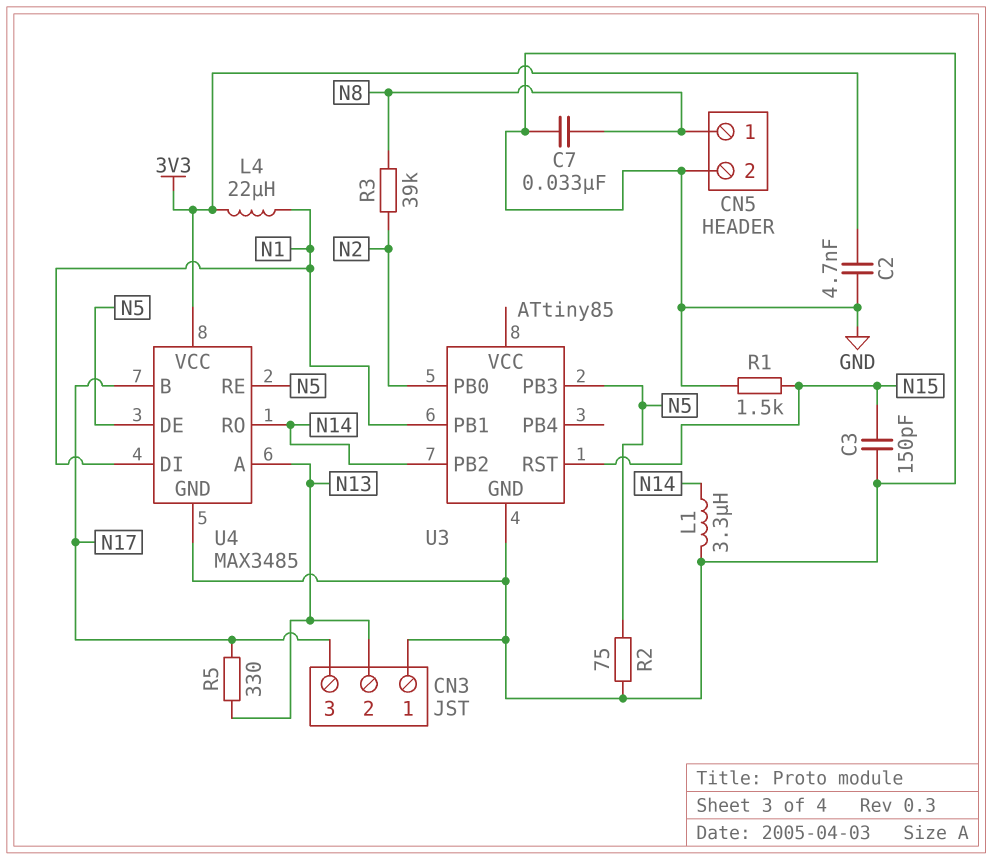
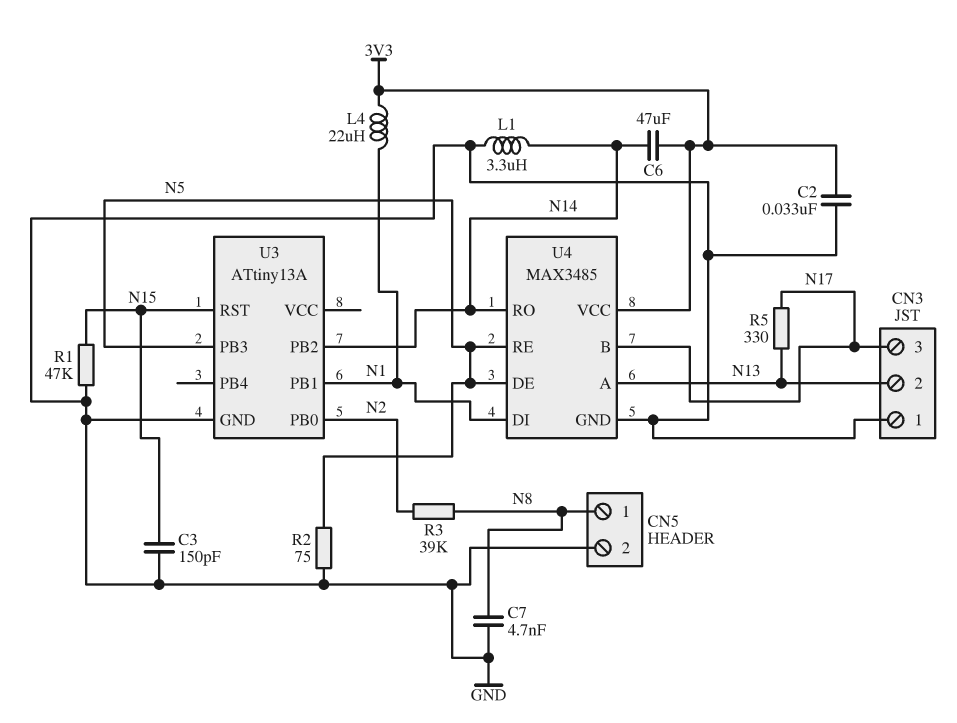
C2: 4.7nF (3V3, GND) -> 33nF (3V3, GND)
C6: none -> 47uF (3V3, N14)
C7: 33nF (GND, N8) -> 4.7nF (GND, N8)
R1: 1.5k (GND, N15) -> 47k (GND, N15)
U3: ATtiny85 -> ATtiny13A

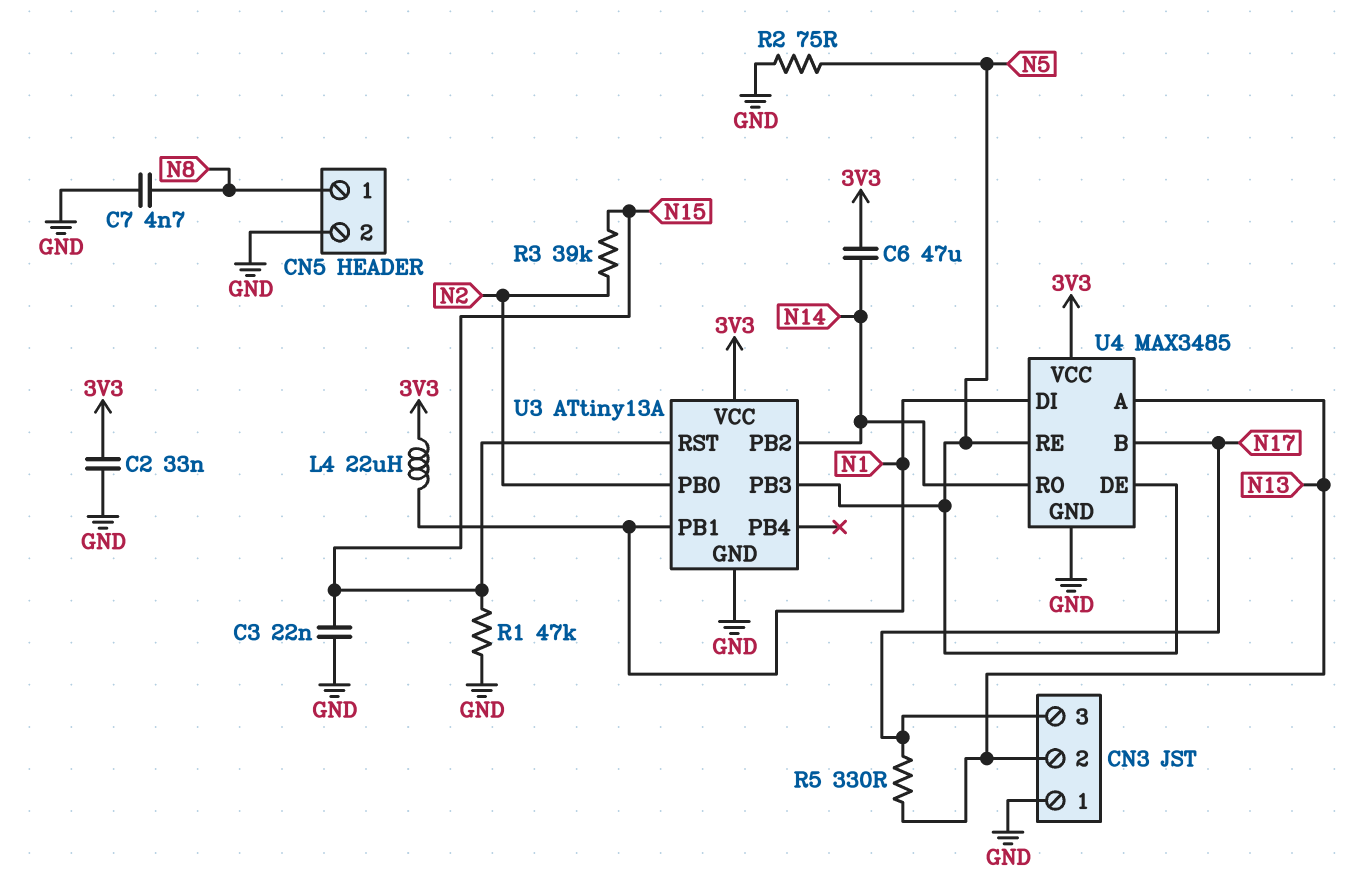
C3: 150pF (GND, N15) -> 22nF (GND, N15)
L1: 3.3uH (GND, N14) -> none
R3: 39k (N2, N8) -> 39k (N2, N15)
U3 pin VCC: none -> 3V3

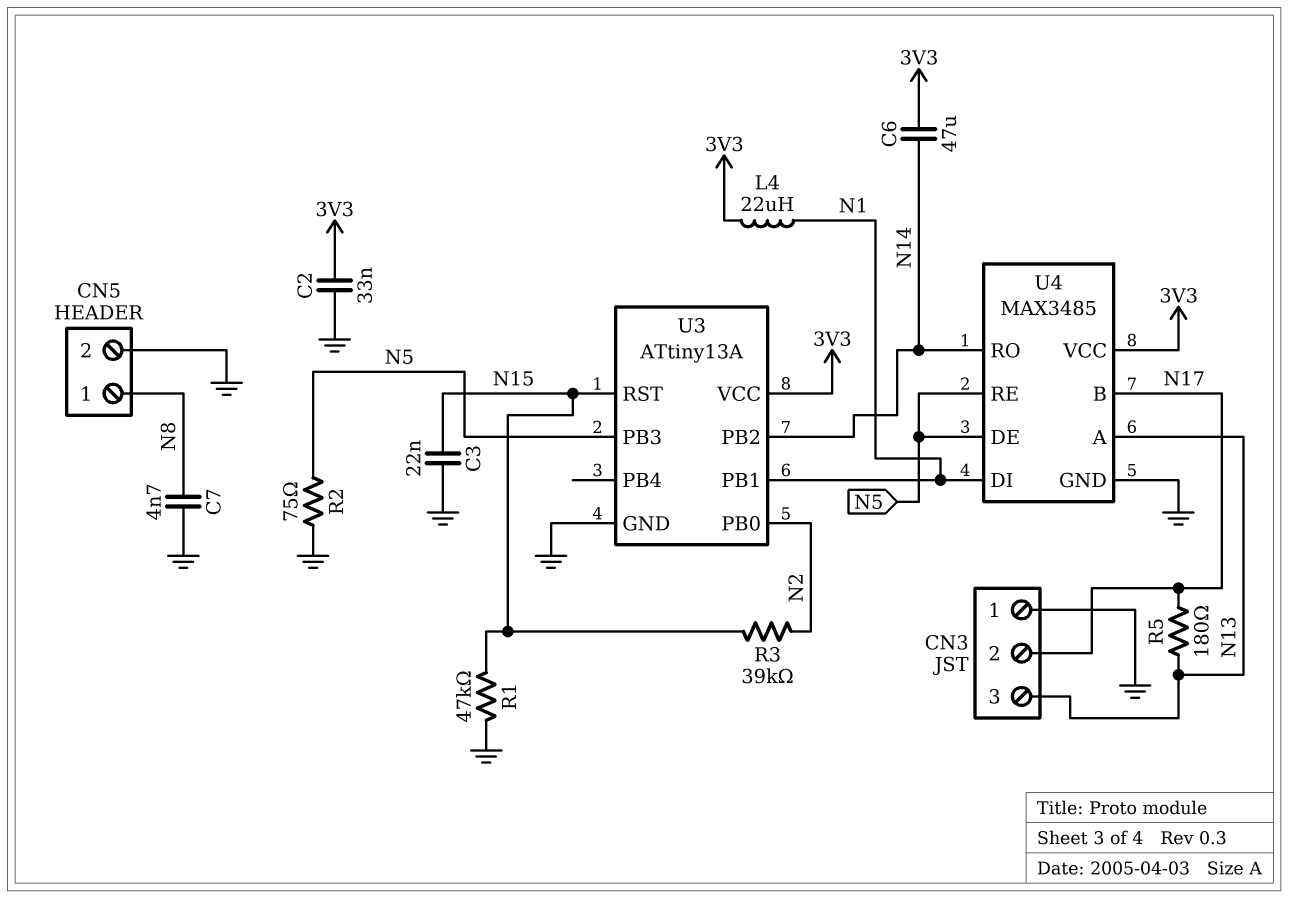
CN3 pin 2: N13 -> N17
CN3 pin 3: N17 -> N13
R5: 330 (N13, N17) -> 180 (N13, N17)

